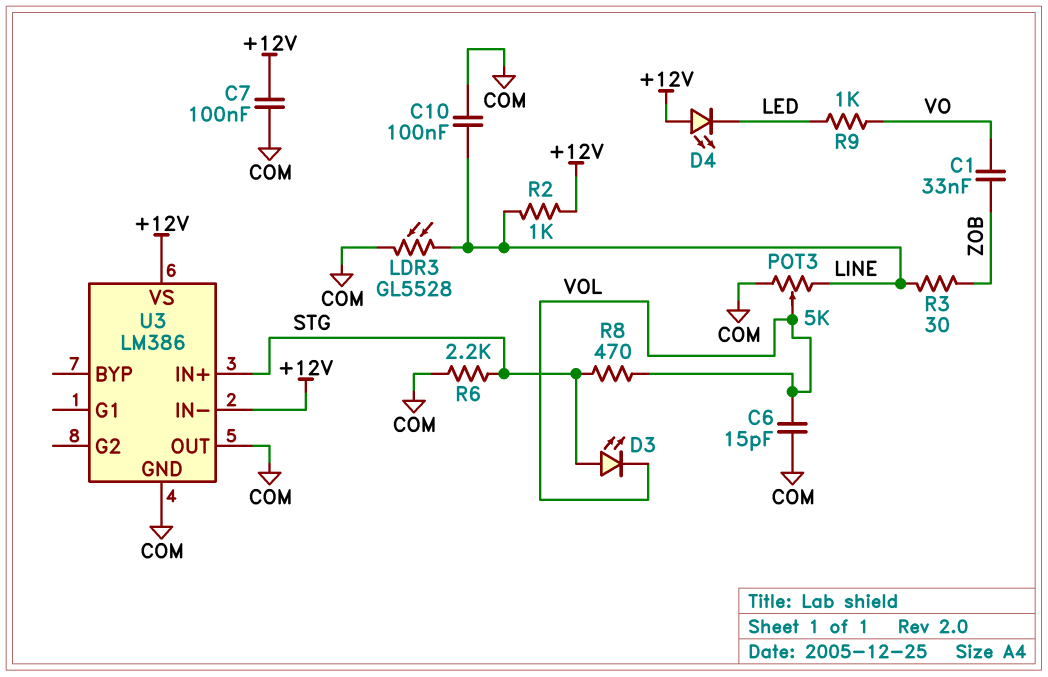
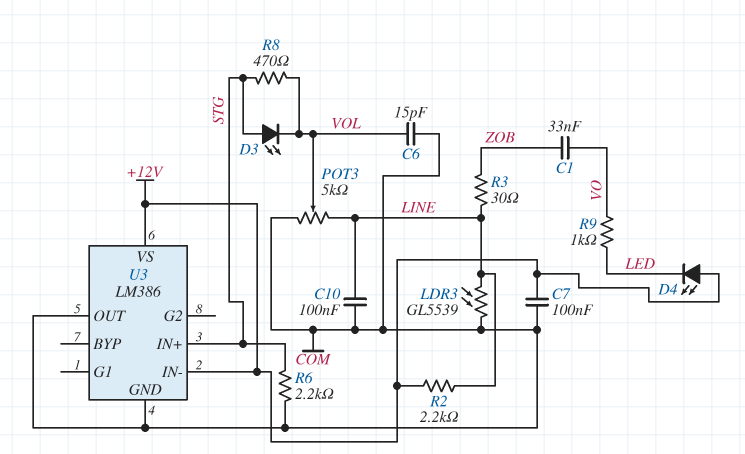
LDR3: GL5528 (COM, LINE) -> GL5539 (COM, LINE)
R2: 1k (+12V, LINE) -> 2.2k (+12V, LINE)

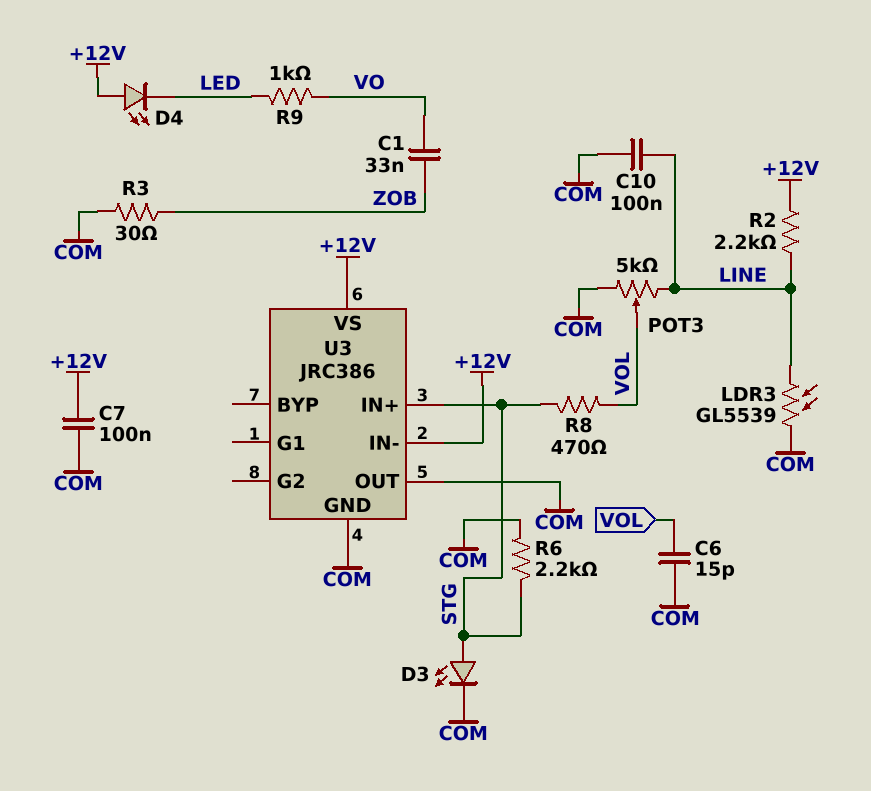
D3: LED (A STG, K VOL) -> LED (A STG, K COM)
R3: 30 (LINE, ZOB) -> 30 (COM, ZOB)
U3: LM386 -> JRC386

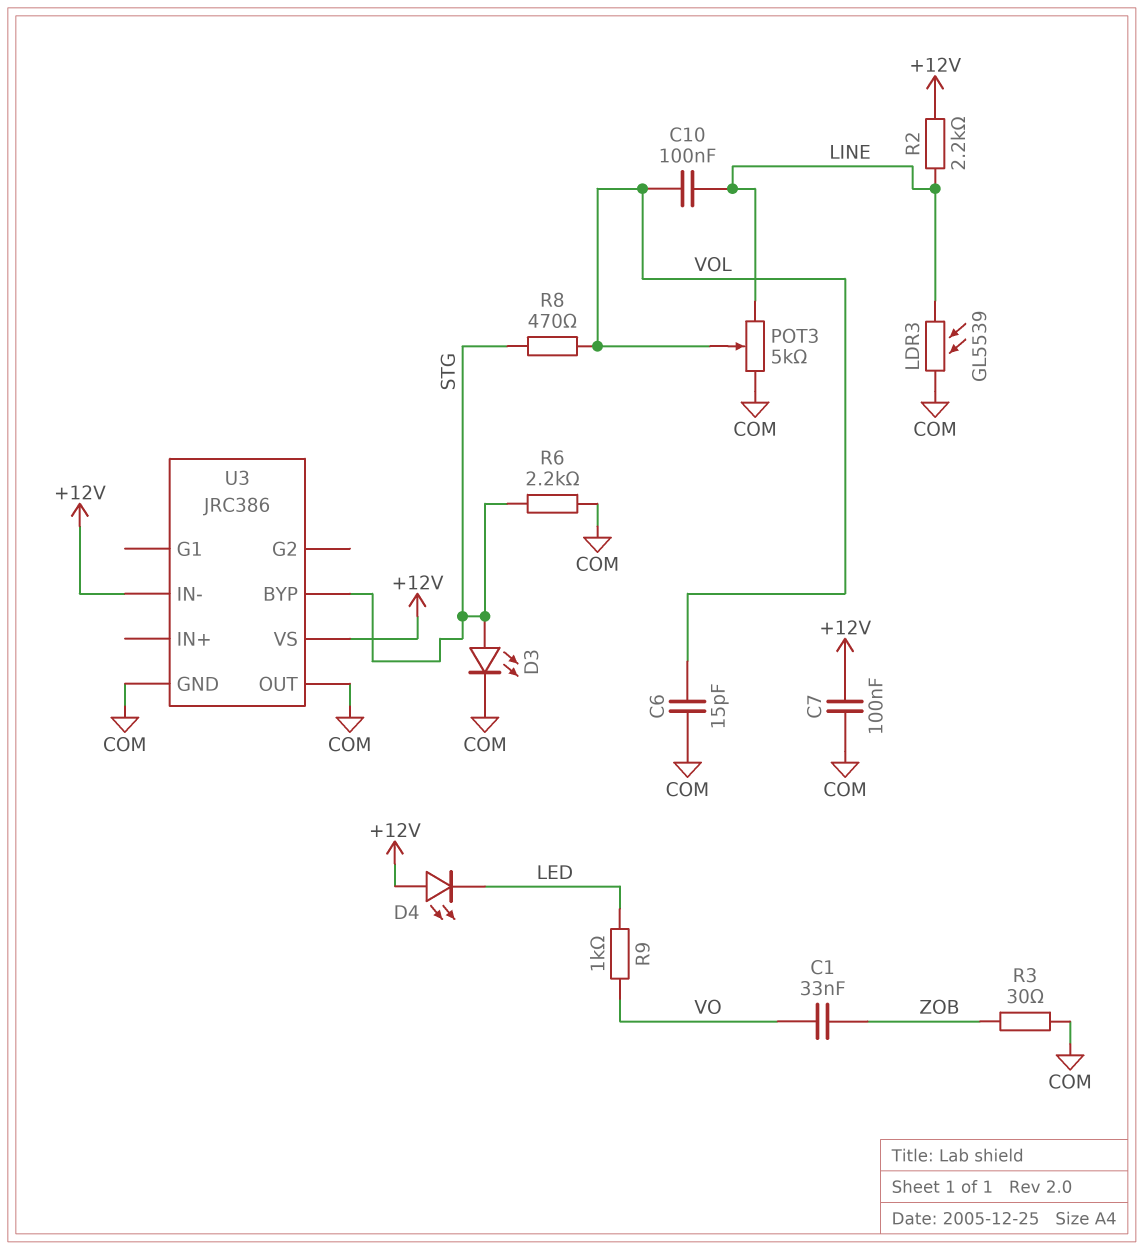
C10: 100nF (COM, LINE) -> 100nF (LINE, VOL)
U3 pin BYP: none -> STG
U3 pin IN+: STG -> none

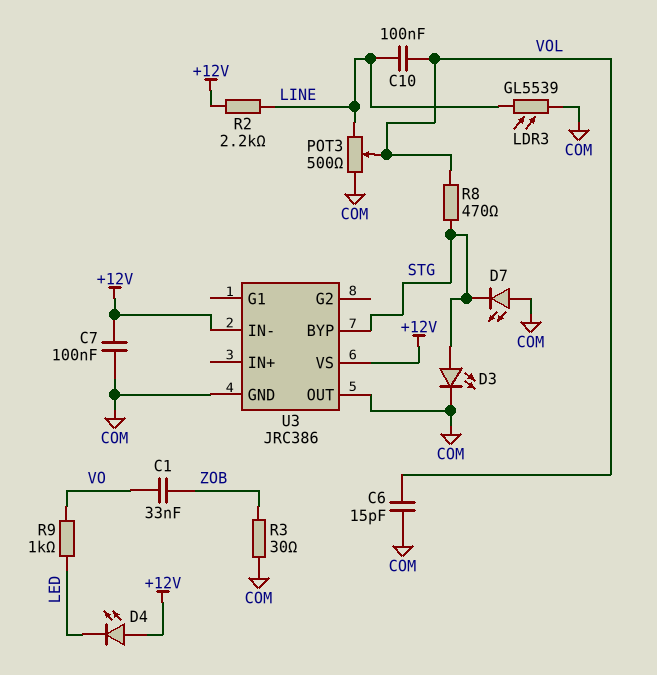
D7: none -> LED (A COM, K STG)
POT3: 5k (COM, LINE, wiper VOL) -> 500 (COM, LINE, wiper VOL)
R6: 2.2k (COM, STG) -> none

